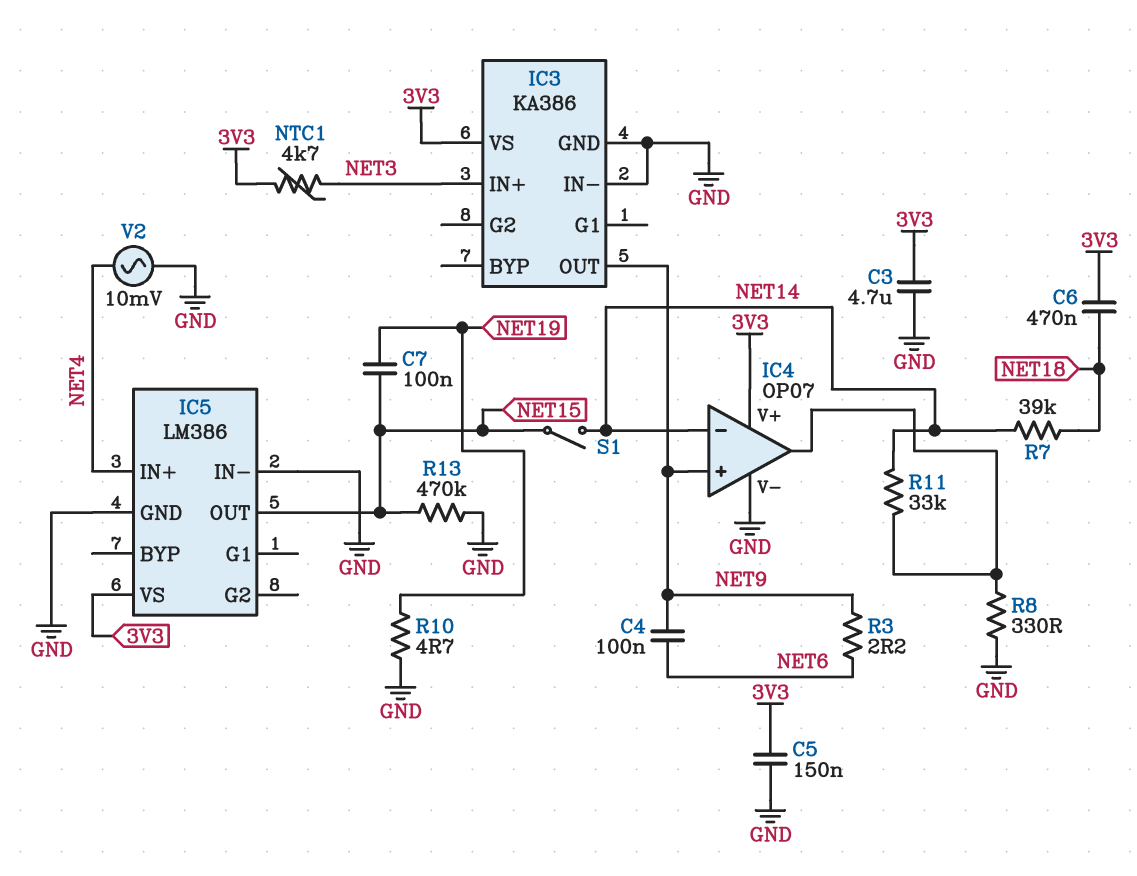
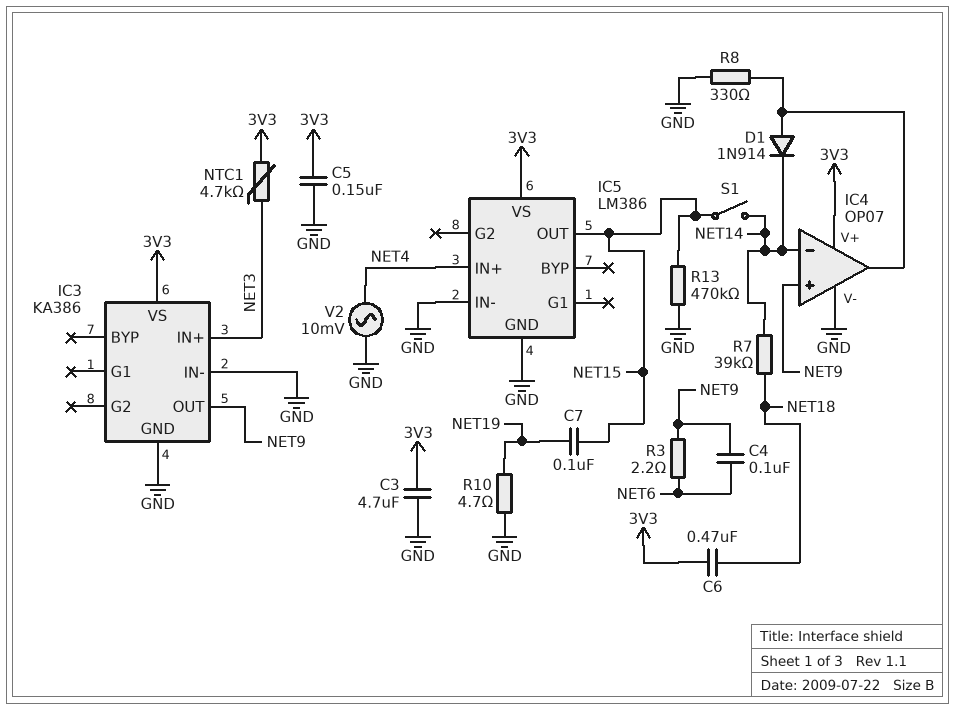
D1: none -> diode 1N914 (A IC4/out, K NET14)
R11: 33k (IC4/out, NET14) -> none

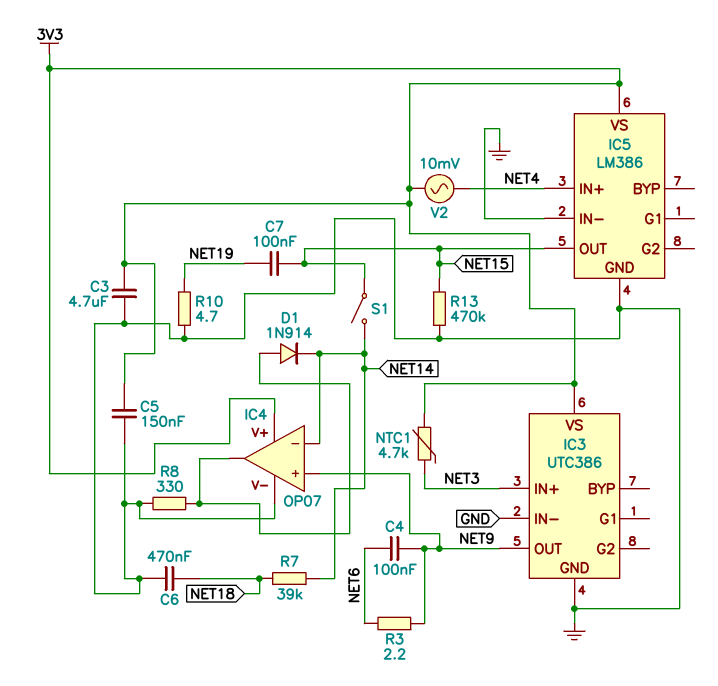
C6: 470nF (3V3, NET18) -> 470nF (GND, NET18)
IC3: KA386 -> UTC386
V2: AC 10mV (GND, NET4) -> AC 10mV (3V3, NET4)

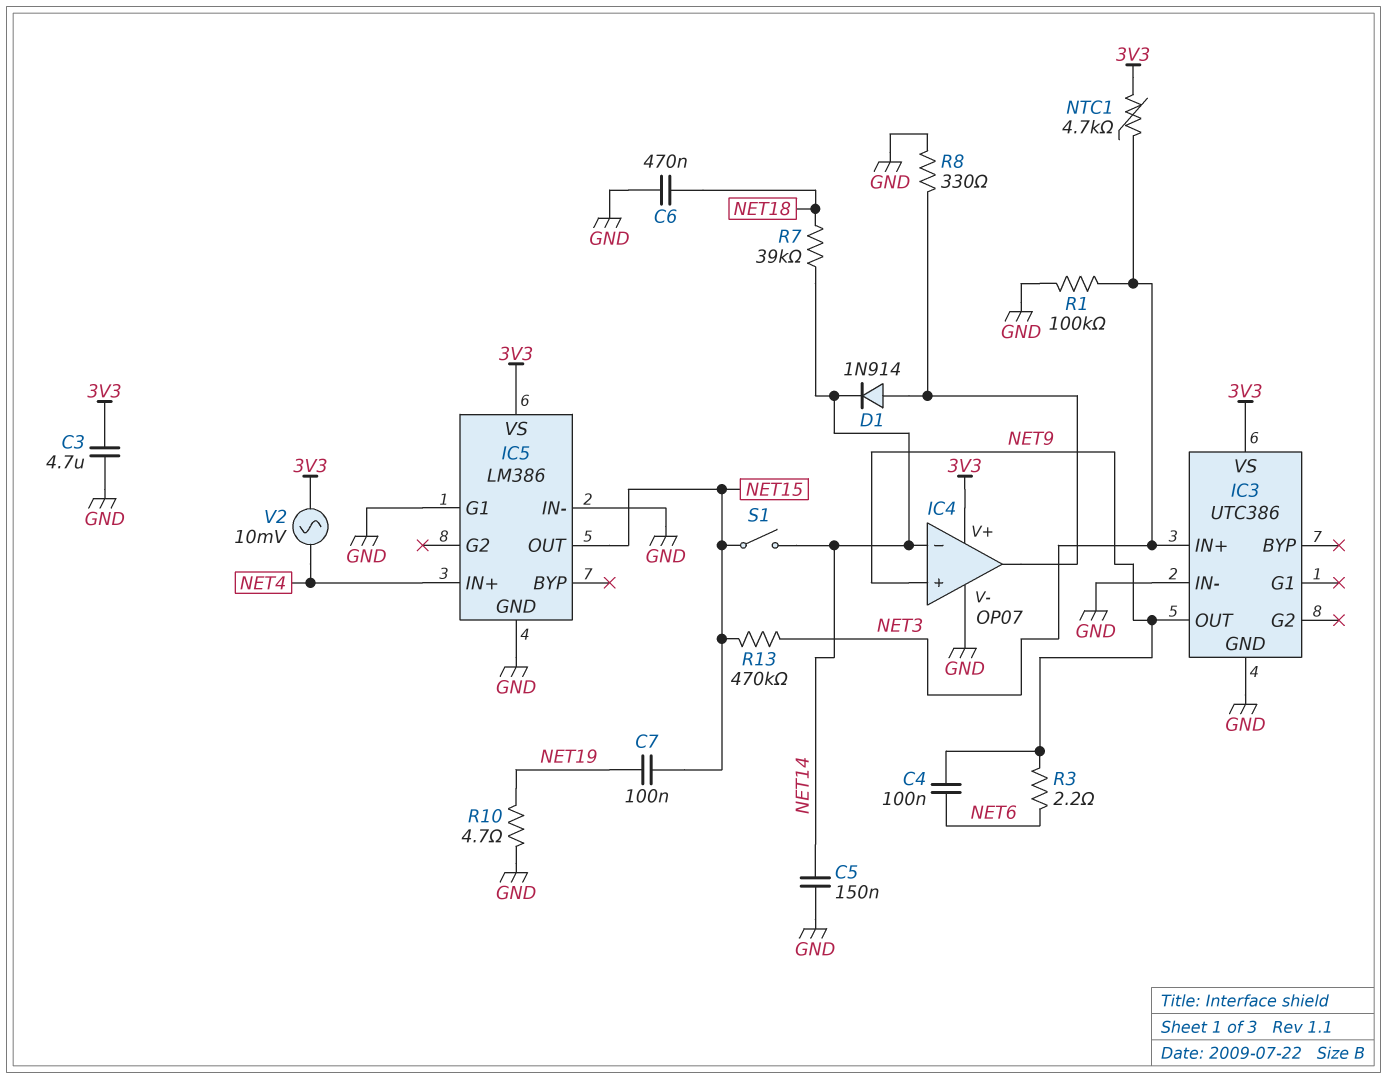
C5: 150nF (3V3, GND) -> 150nF (GND, NET14)
IC5 pin G1: none -> GND
R1: none -> 100k (GND, NET3)
R13: 470k (GND, NET15) -> 470k (NET3, NET15)

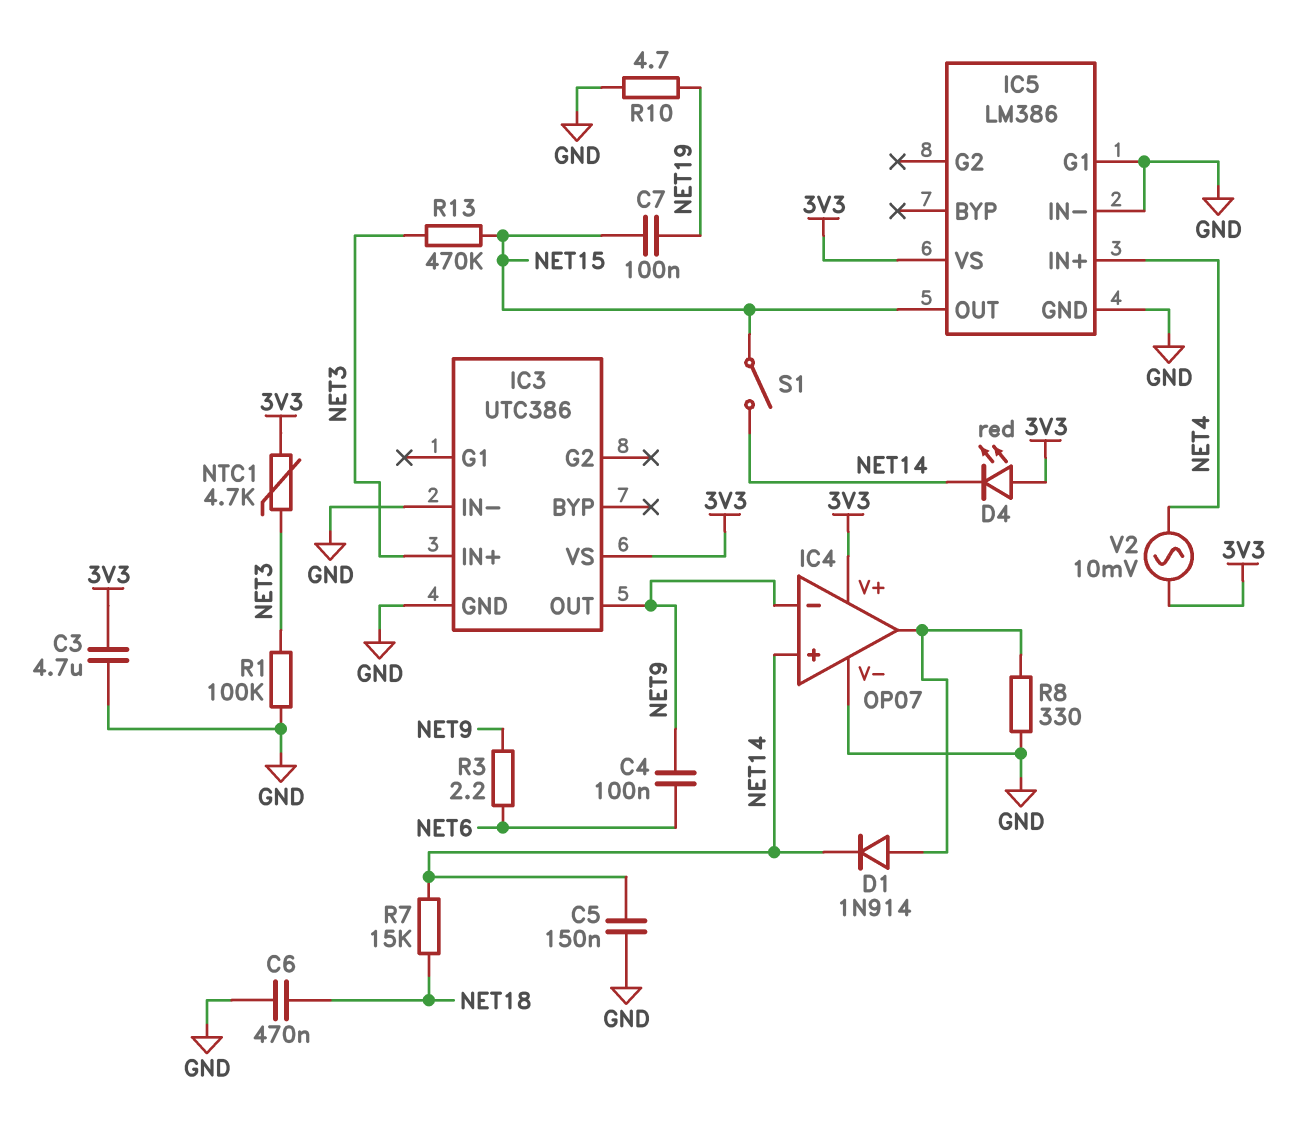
D4: none -> LED red (A 3V3, K NET14)
IC4 pin in+: NET9 -> NET14
IC4 pin in-: NET14 -> NET9
R7: 39k (NET14, NET18) -> 15k (NET14, NET18)

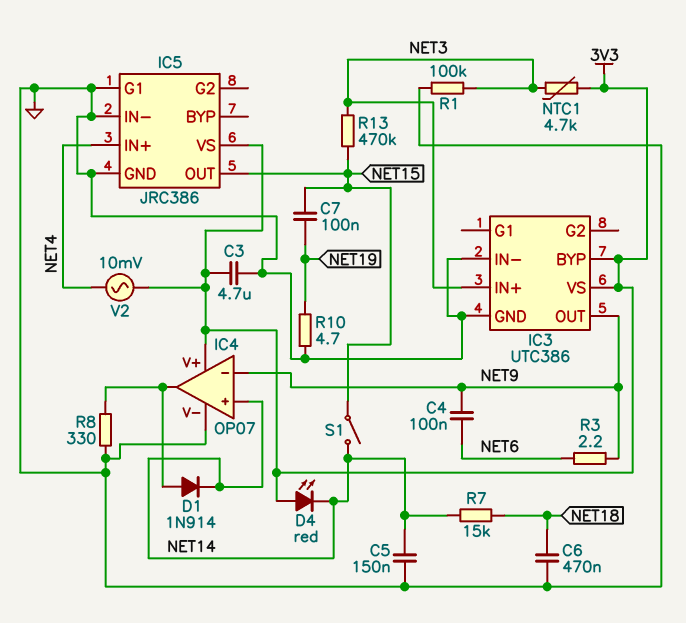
IC3 pin BYP: none -> 3V3
IC5: LM386 -> JRC386

